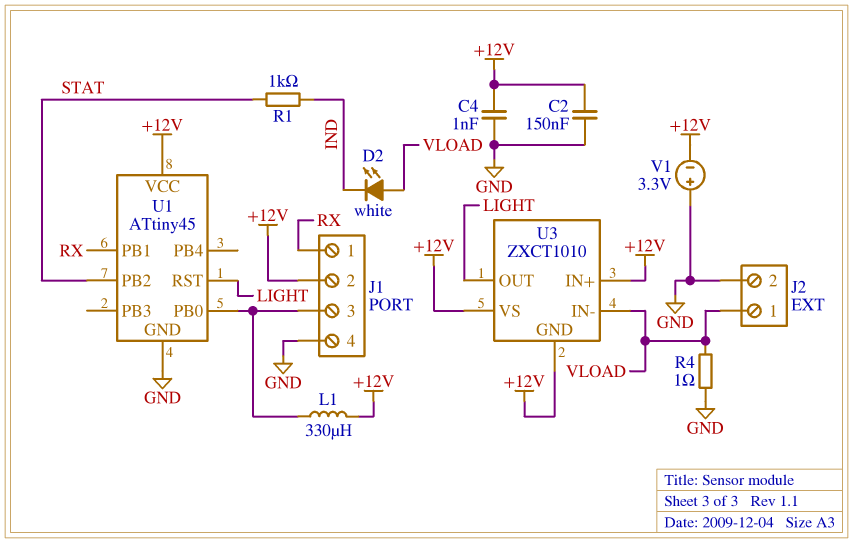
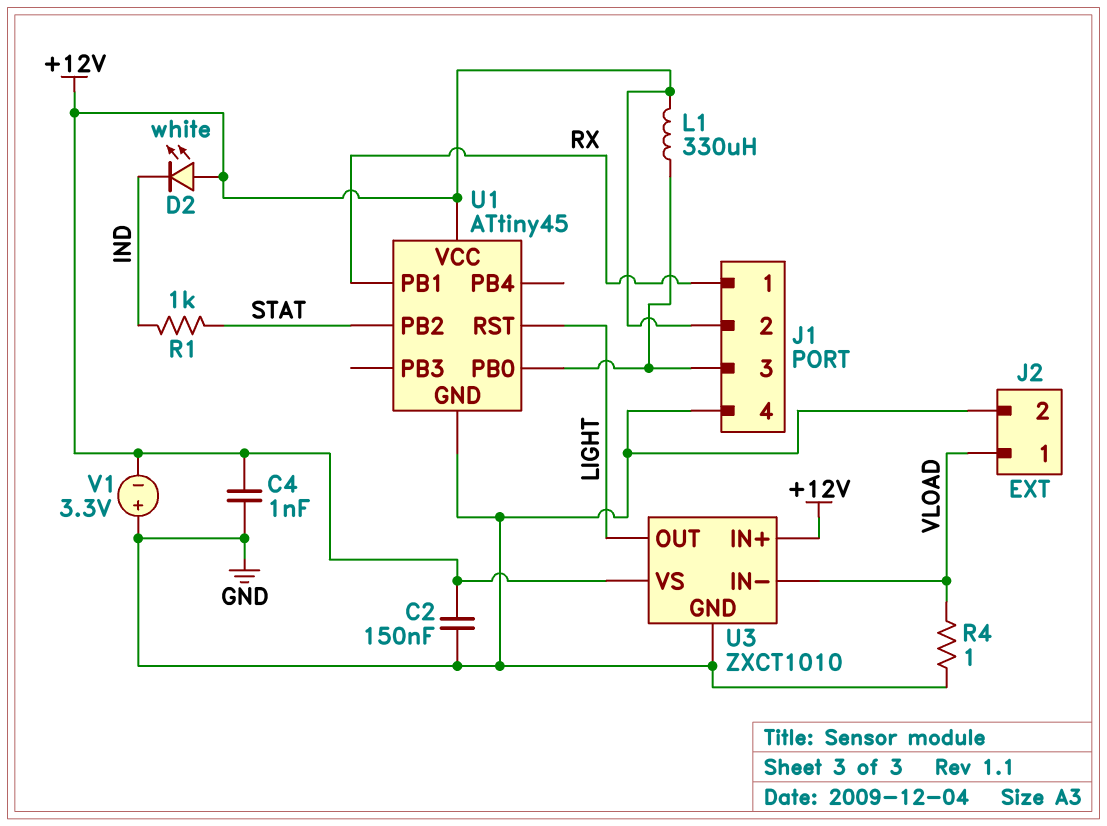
D2: LED white (A VLOAD, K IND) -> LED white (A +12V, K IND)
U3 pin GND: +12V -> GND

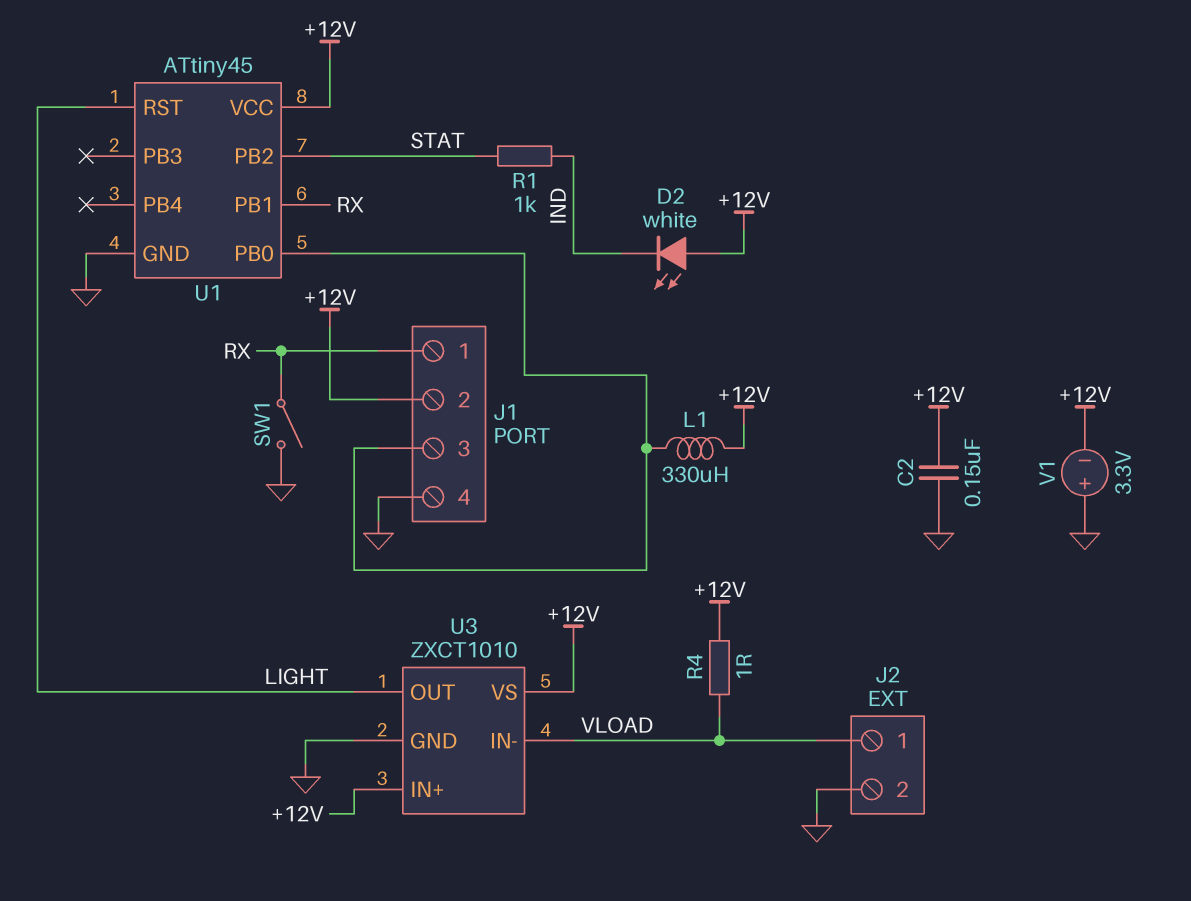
C4: 1nF (+12V, GND) -> none
R4: 1 (GND, VLOAD) -> 1 (+12V, VLOAD)
SW1: none -> switch (GND, RX)

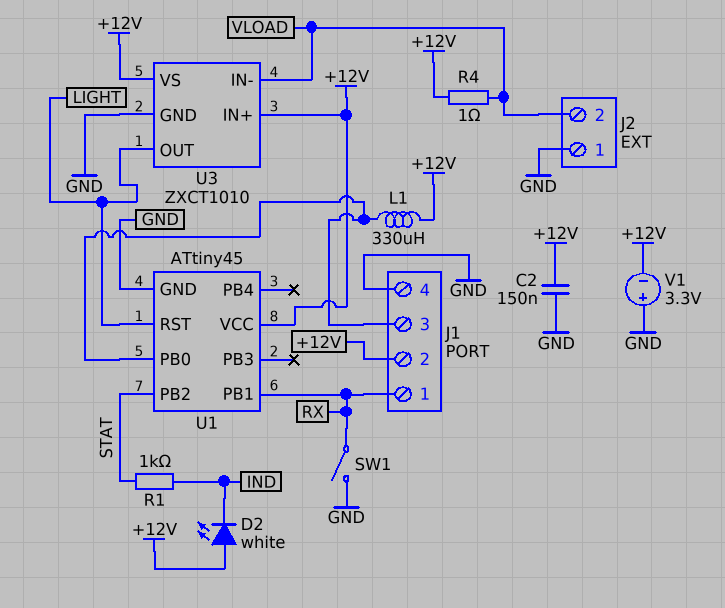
J2 pin 1: VLOAD -> GND
J2 pin 2: GND -> VLOAD

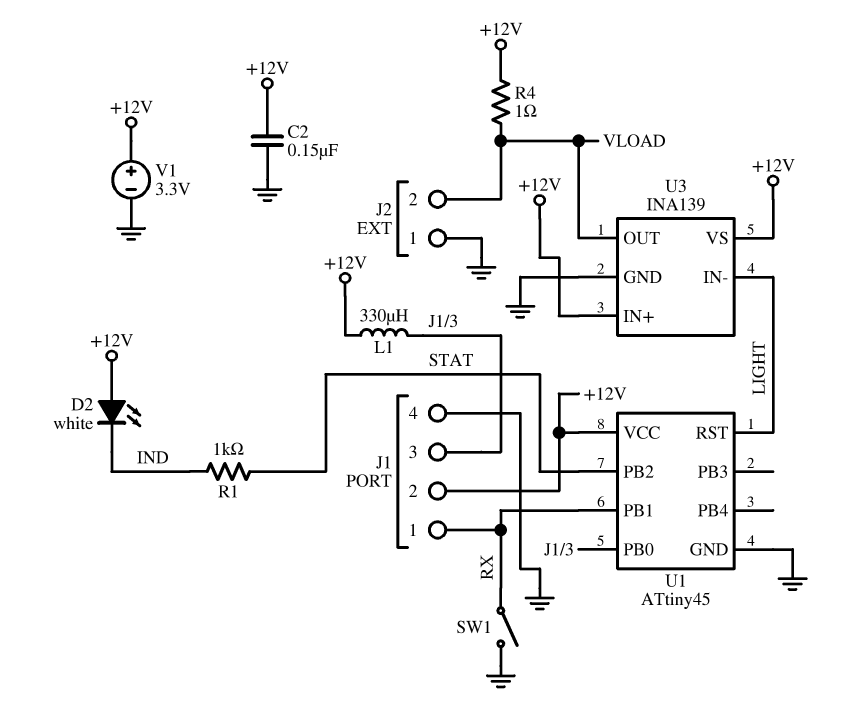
U3: ZXCT1010 -> INA139
U3 pin IN-: VLOAD -> LIGHT
U3 pin OUT: LIGHT -> VLOAD
V1: 3.3V (plus GND, minus +12V) -> 3.3V (plus +12V, minus GND)

